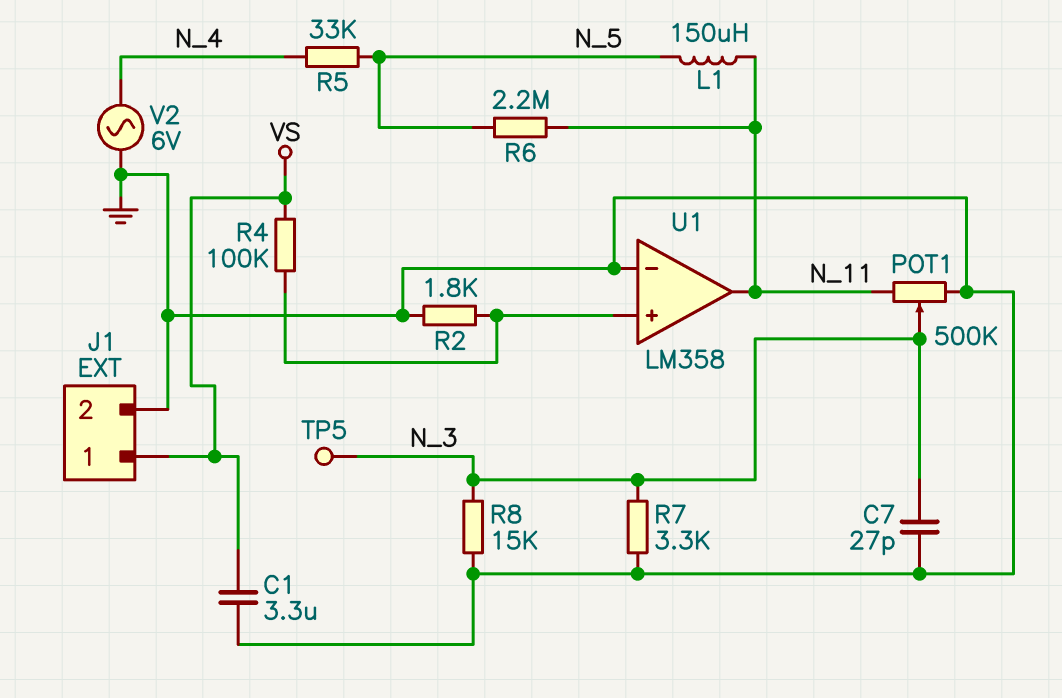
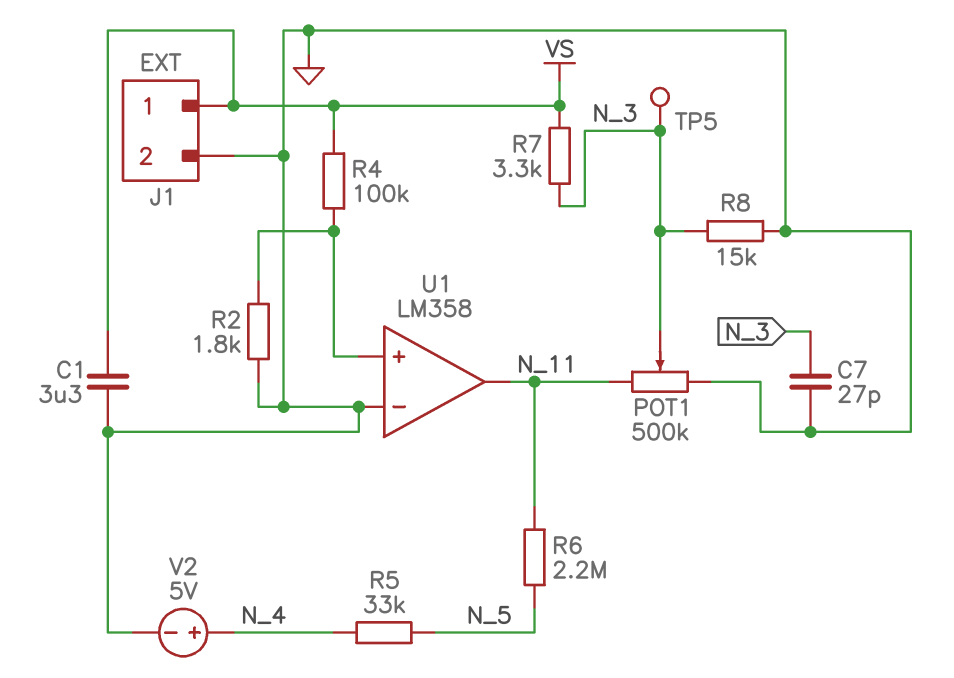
L1: 150uH (N_5, N_11) -> none
R7: 3.3k (GND, N_3) -> 3.3k (N_3, VS)
V2: AC 6V (GND, N_4) -> 5V (plus N_4, minus GND)

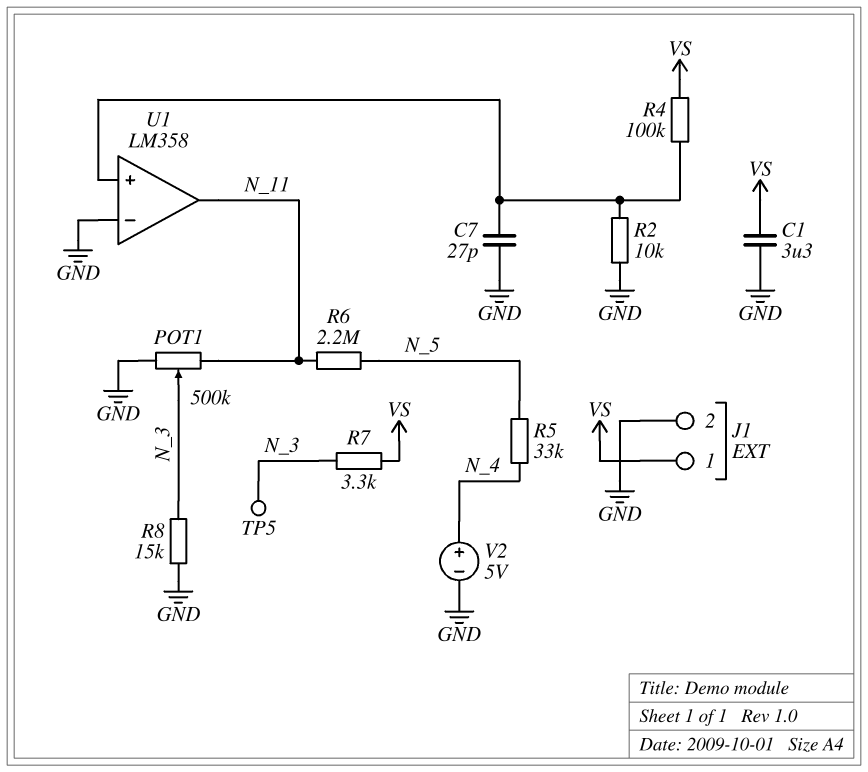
C7: 27pF (GND, N_3) -> 27pF (GND, U1/in+)
R2: 1.8k (GND, U1/in+) -> 10k (GND, U1/in+)

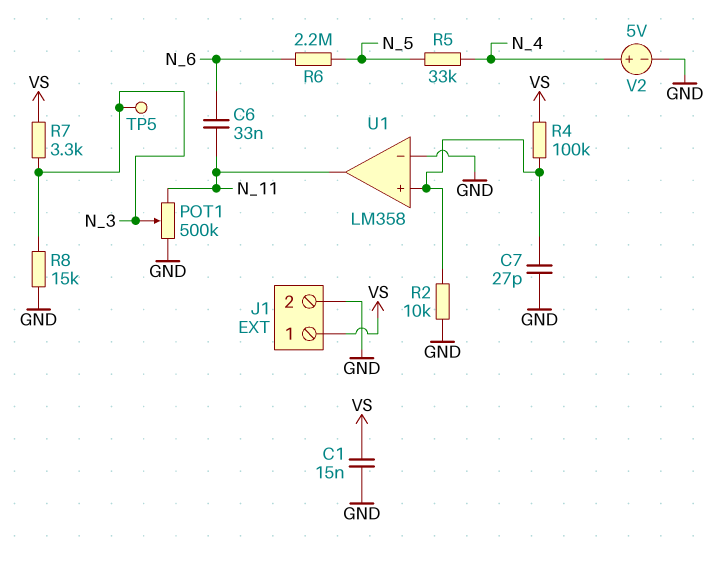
C1: 3.3uF (GND, VS) -> 15nF (GND, VS)
C6: none -> 33nF (N_6, N_11)
R6: 2.2M (N_5, N_11) -> 2.2M (N_5, N_6)

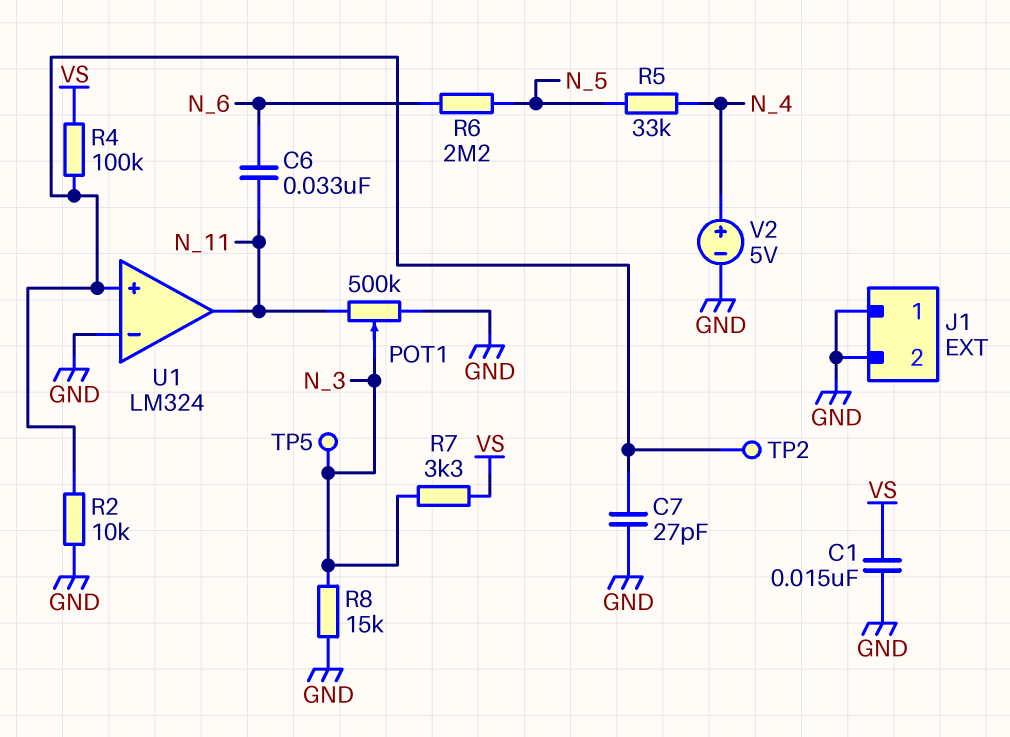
J1 pin 1: VS -> GND
TP2: none -> test point (U1/in+)
U1: LM358 -> LM324

